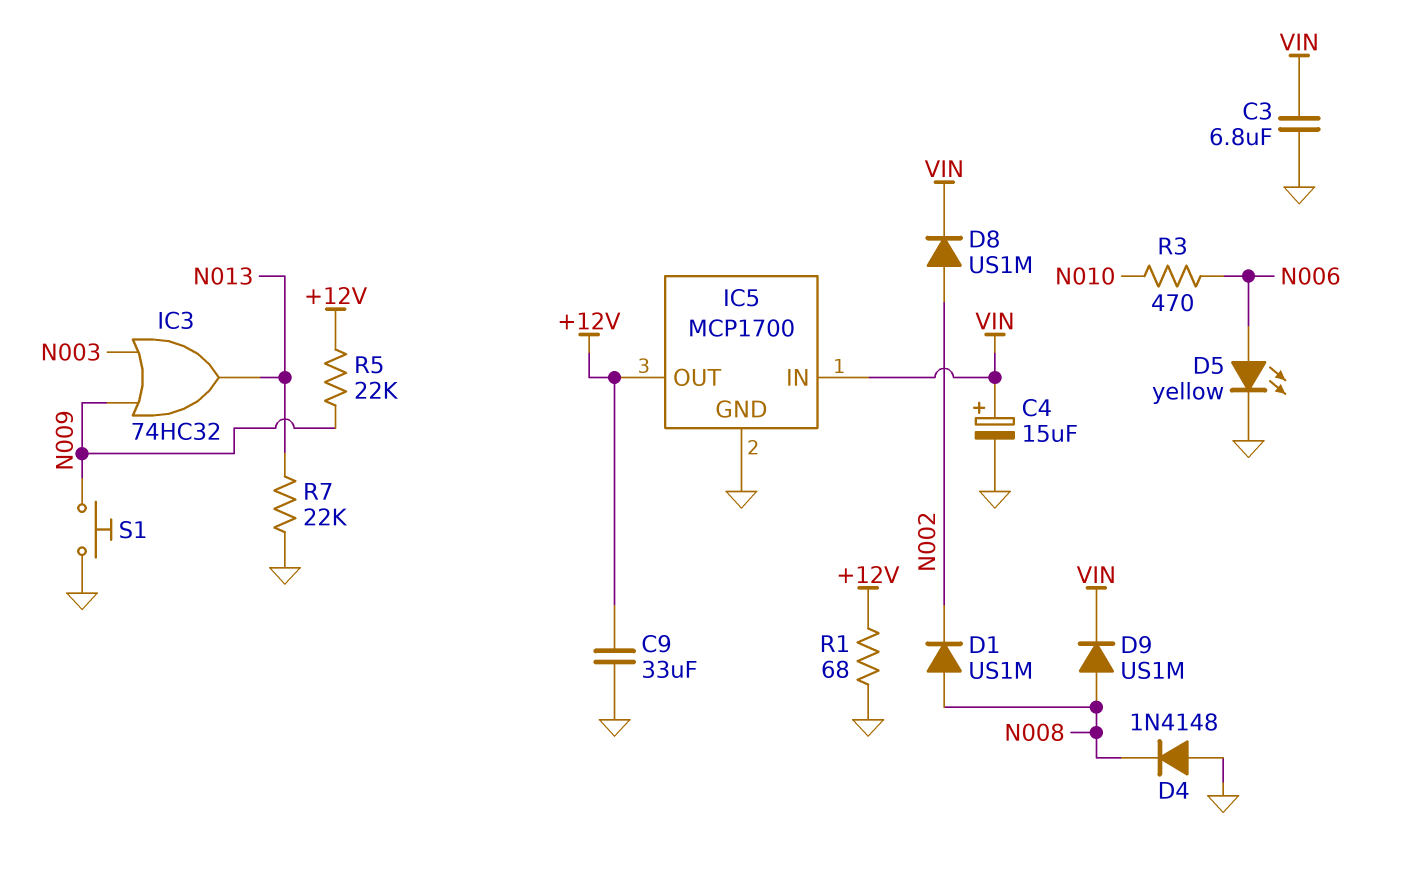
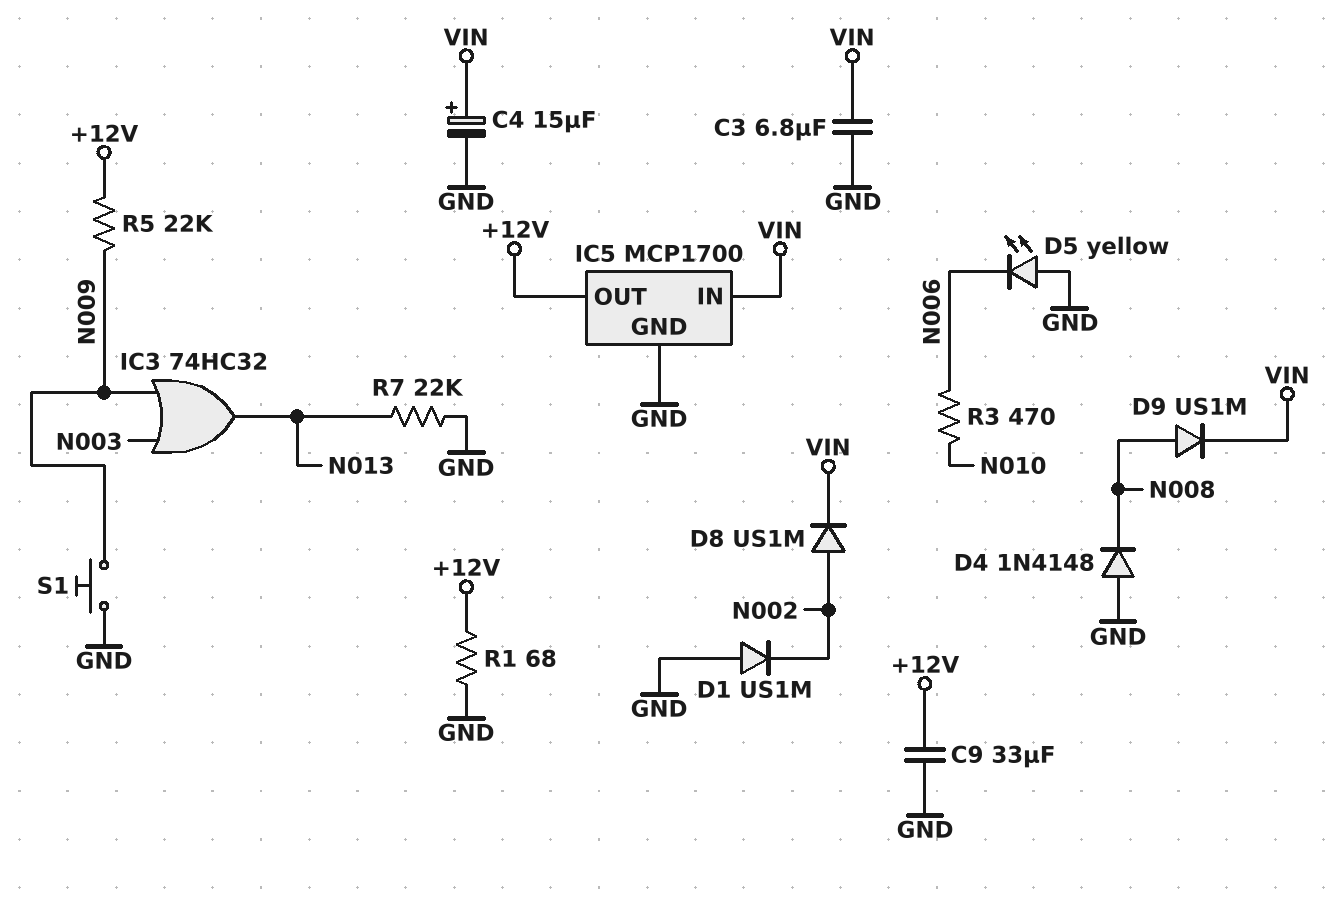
D1: diode US1M (A N008, K N002) -> diode US1M (A GND, K N002)
D5: LED yellow (A N006, K GND) -> LED yellow (A GND, K N006)

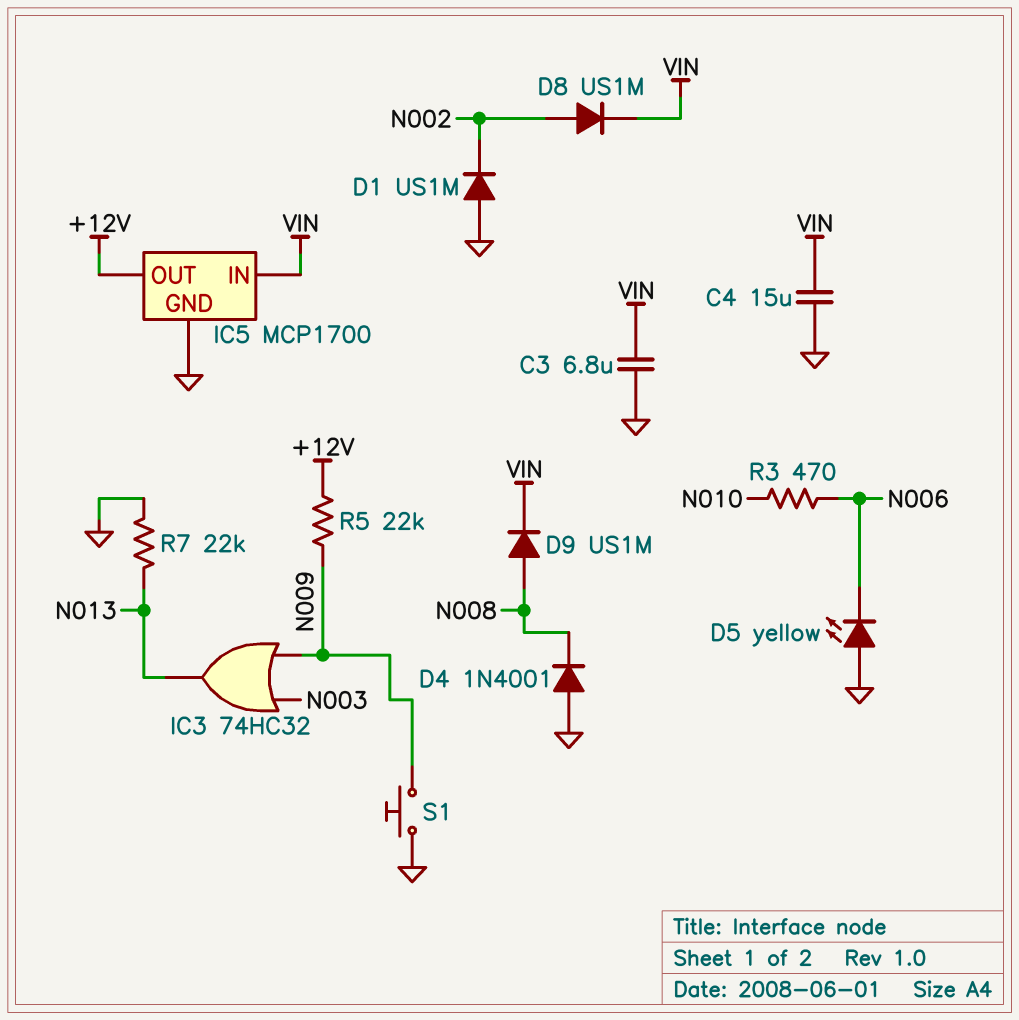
C4: 15uF (plus VIN, minus GND) -> 15uF (GND, VIN)
C9: 33uF (+12V, GND) -> none
D4: diode 1N4148 (A GND, K N008) -> diode 1N4001 (A GND, K N008)
R1: 68 (+12V, GND) -> none

